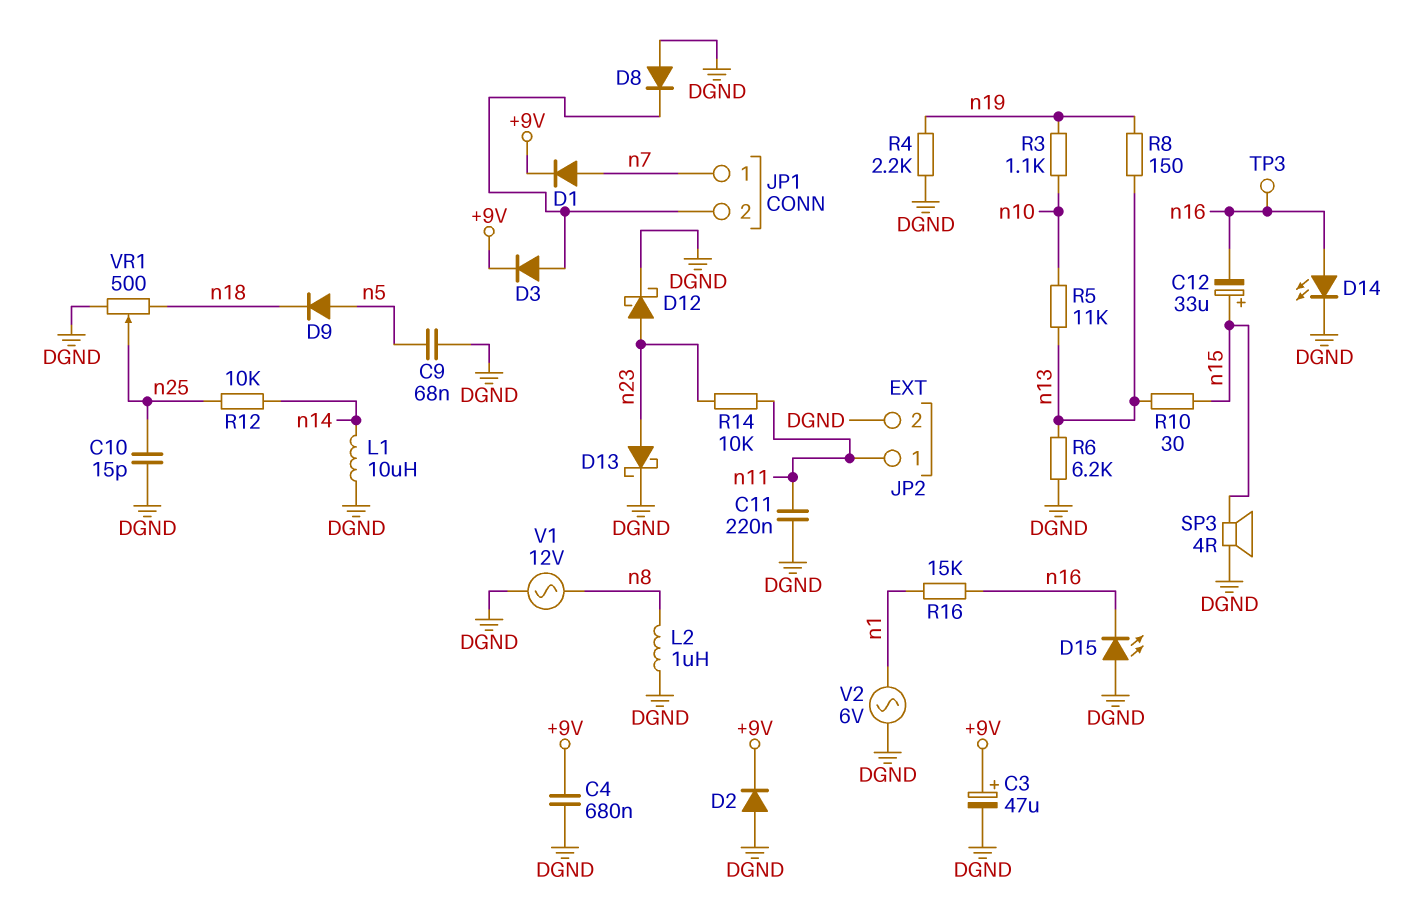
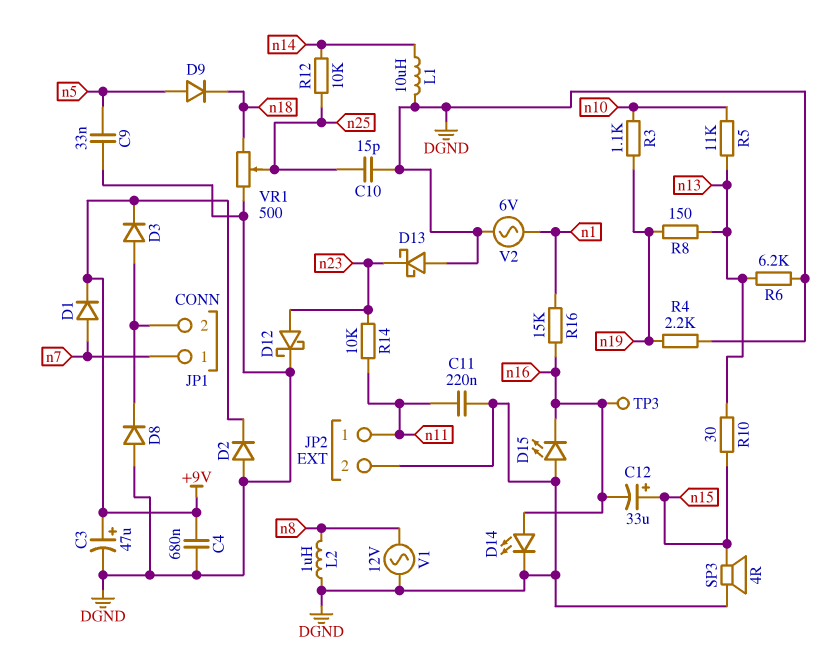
C9: 68nF (DGND, n5) -> 33nF (DGND, n5)
D13: schottky (A n23, K DGND) -> schottky (A DGND, K n23)

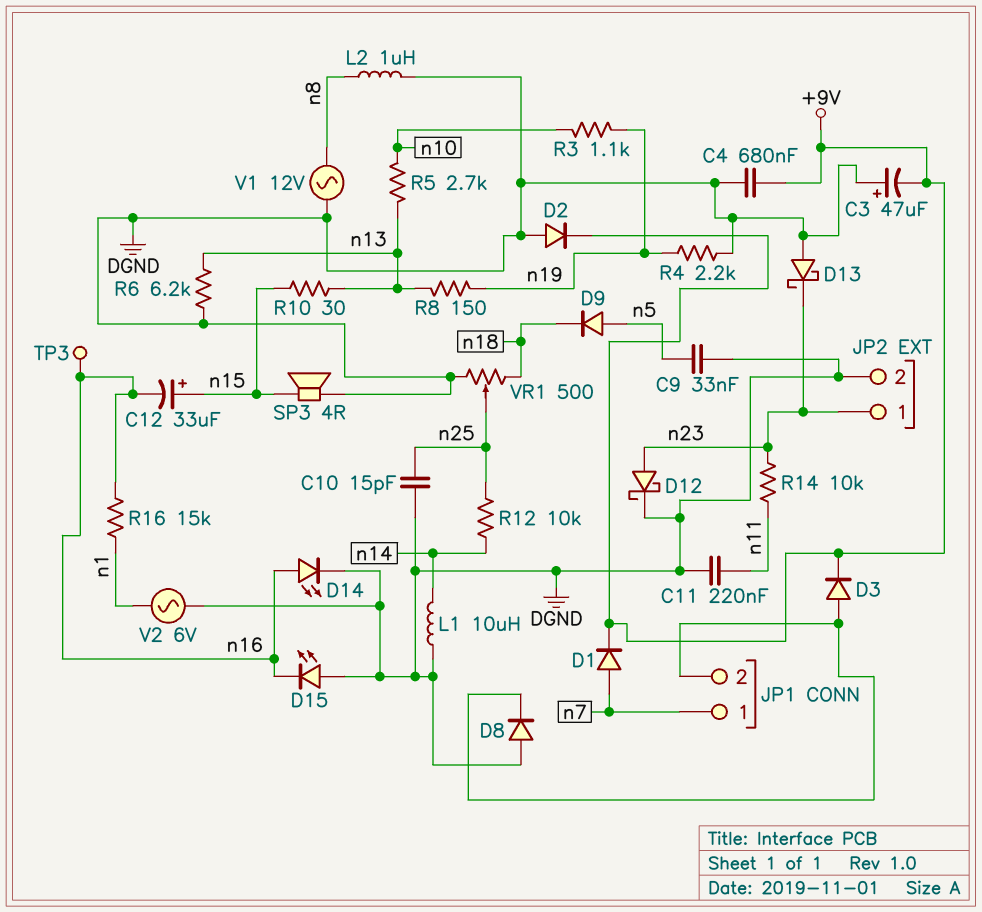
C3: 47uF (plus +9V, minus DGND) -> 47uF (plus DGND, minus +9V)
JP2 pin 1: n11 -> n23
R5: 11k (n10, n13) -> 2.7k (n10, n13)

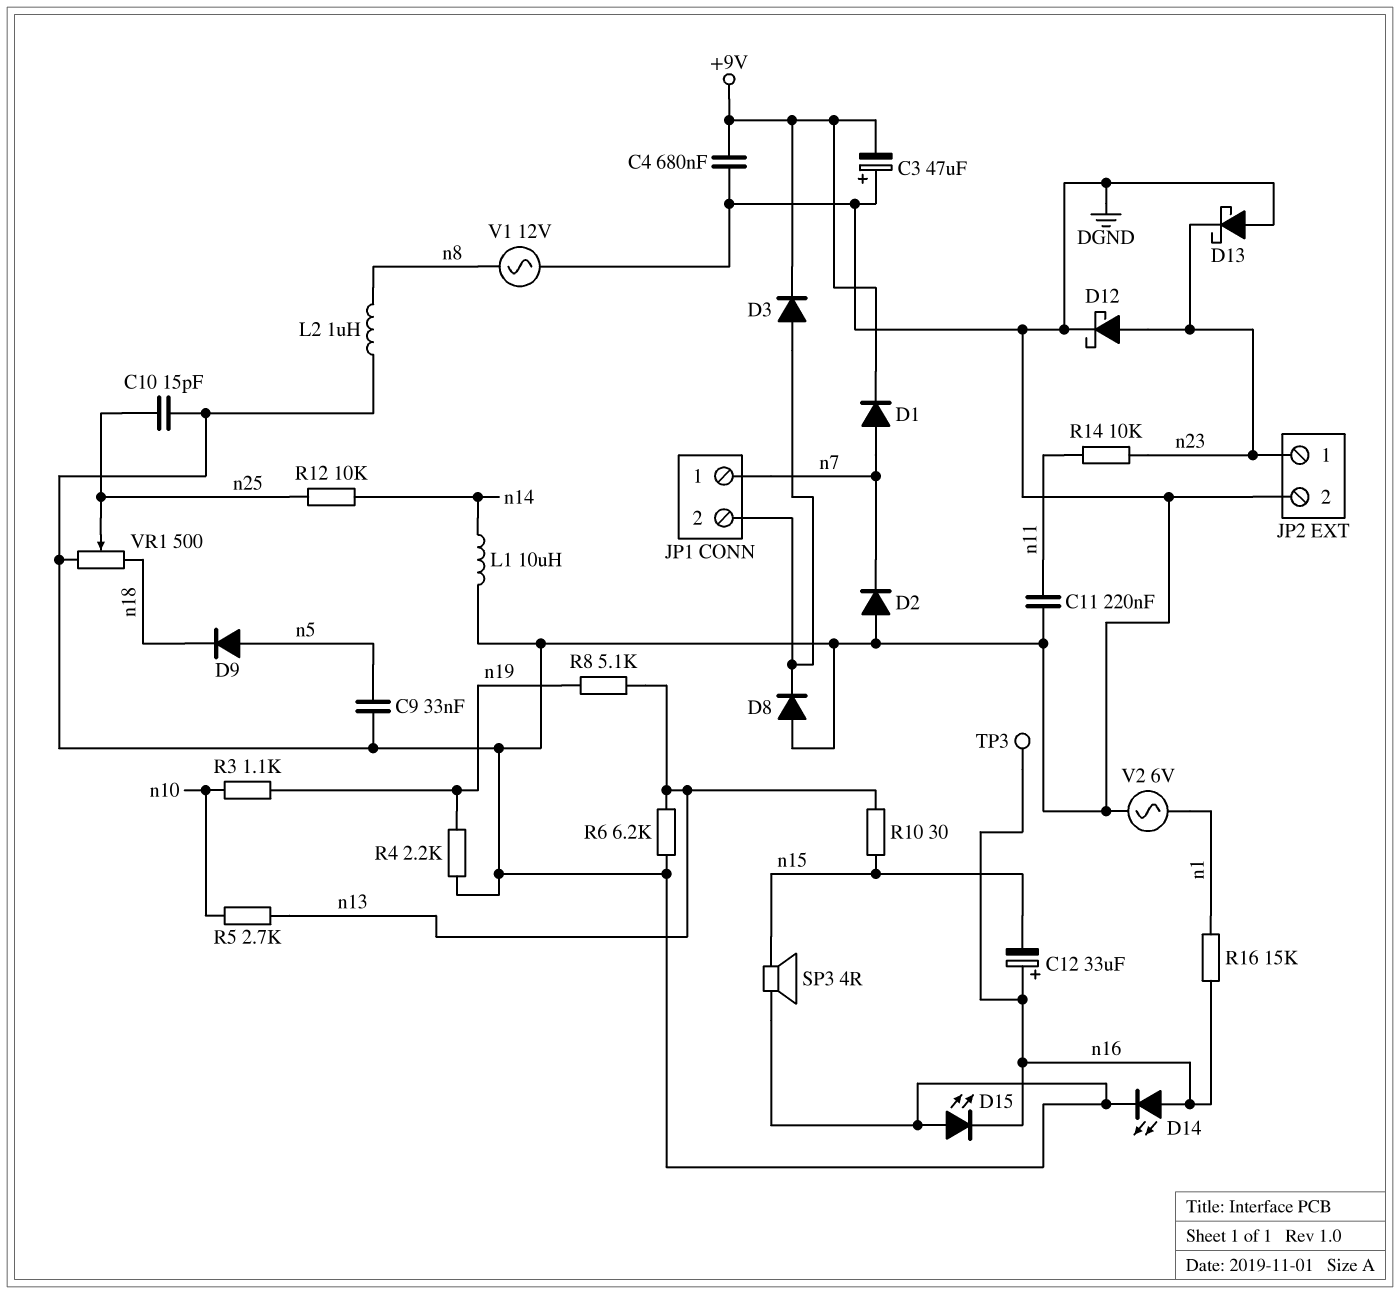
C12: 33uF (plus n15, minus n16) -> 33uF (plus n16, minus n15)
D2: diode (A DGND, K +9V) -> diode (A DGND, K n7)
R8: 150 (n13, n19) -> 5.1k (n13, n19)

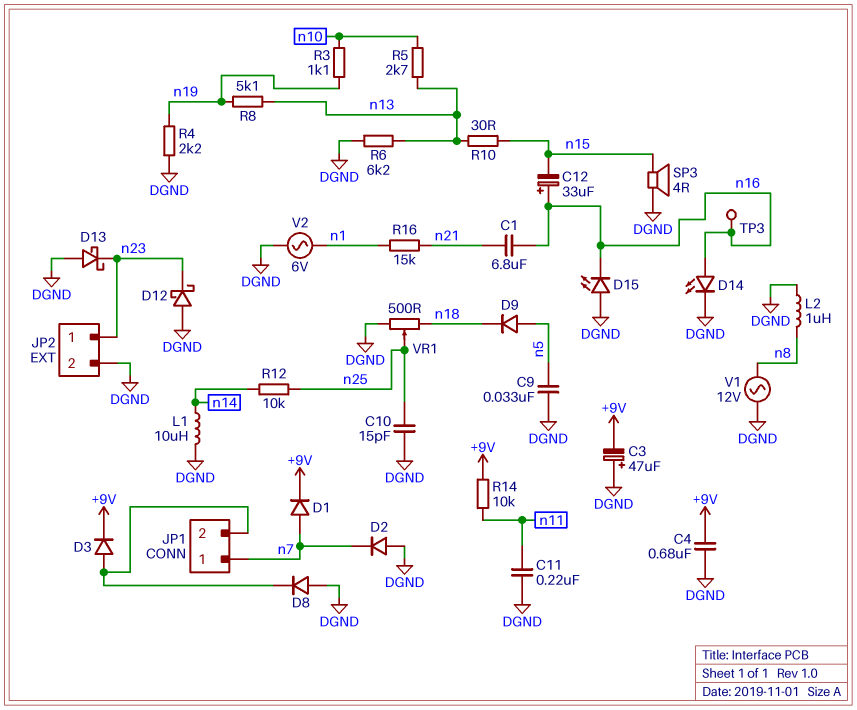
C1: none -> 6.8uF (n16, n21)
D12: schottky (A n23, K DGND) -> schottky (A DGND, K n23)
R14: 10k (n11, n23) -> 10k (+9V, n11)
R16: 15k (n1, n16) -> 15k (n1, n21)

